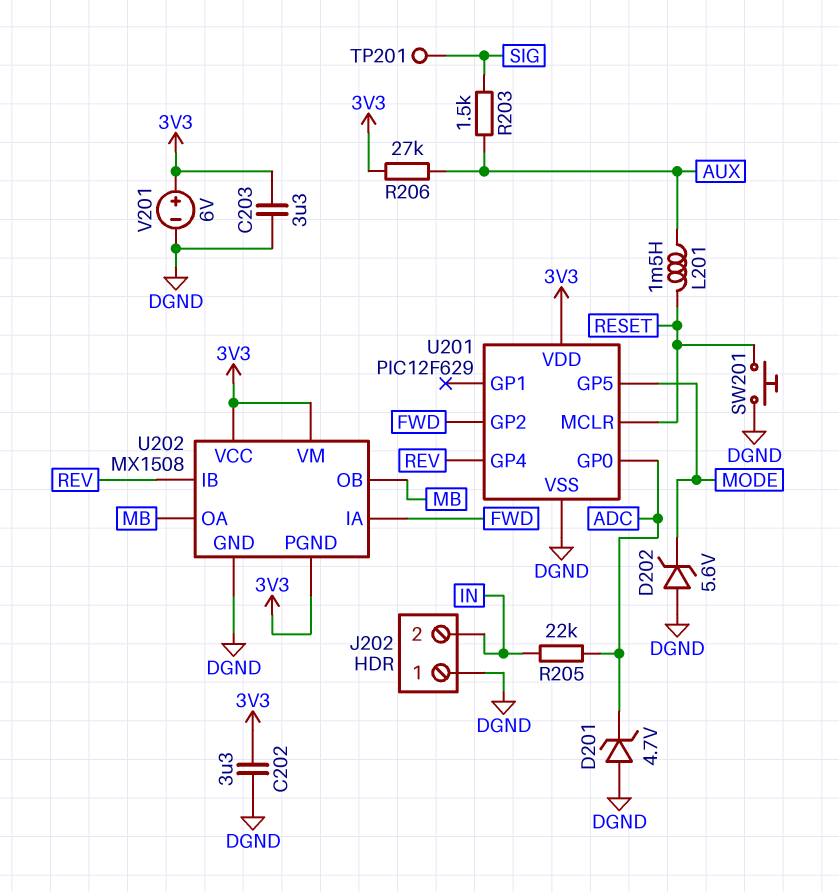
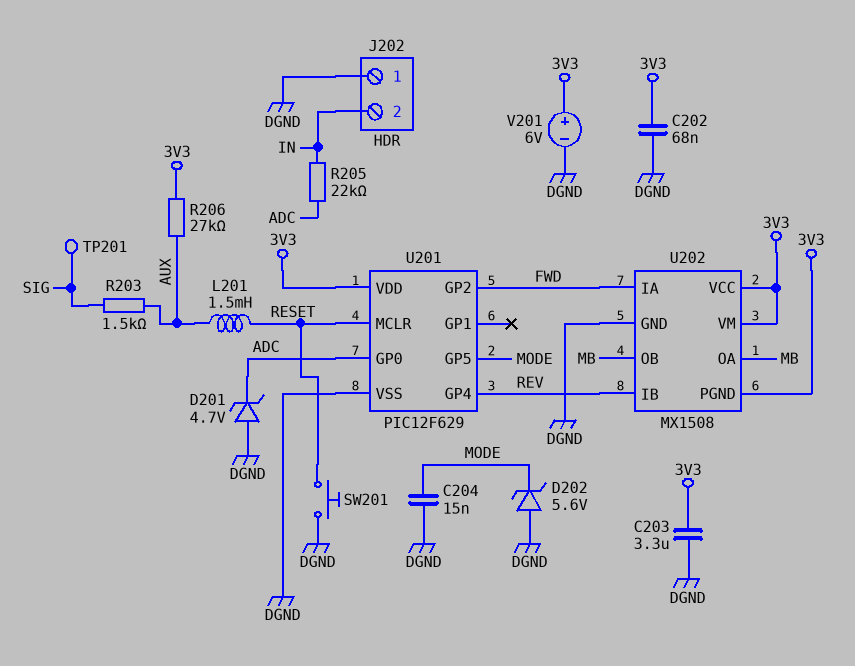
C202: 3.3uF (3V3, DGND) -> 68nF (3V3, DGND)
C204: none -> 15nF (DGND, MODE)

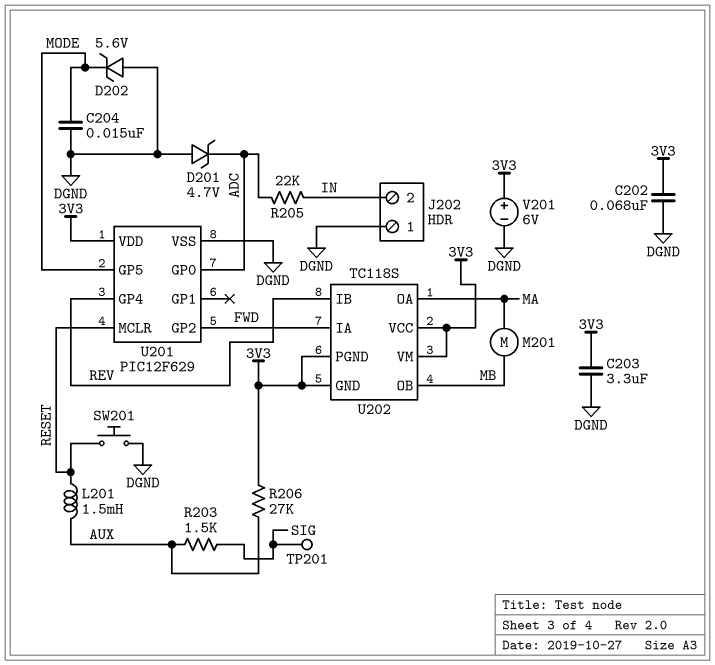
M201: none -> motor (MA, MB)
U202: MX1508 -> TC118S
U202 pin GND: DGND -> 3V3
U202 pin OA: MB -> MA

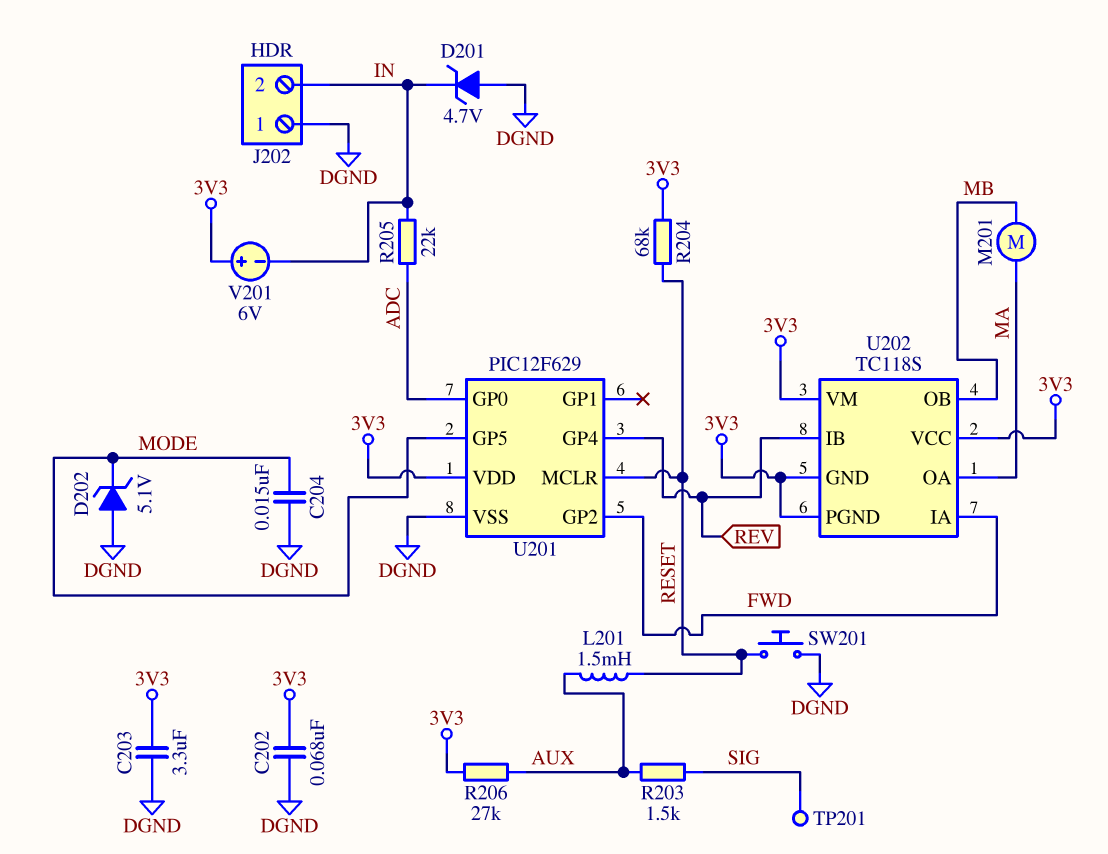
D201: zener 4.7V (A DGND, K ADC) -> zener 4.7V (A DGND, K IN)
D202: zener 5.6V (A DGND, K MODE) -> zener 5.1V (A DGND, K MODE)
R204: none -> 68k (3V3, RESET)
V201: 6V (plus 3V3, minus DGND) -> 6V (plus 3V3, minus IN)

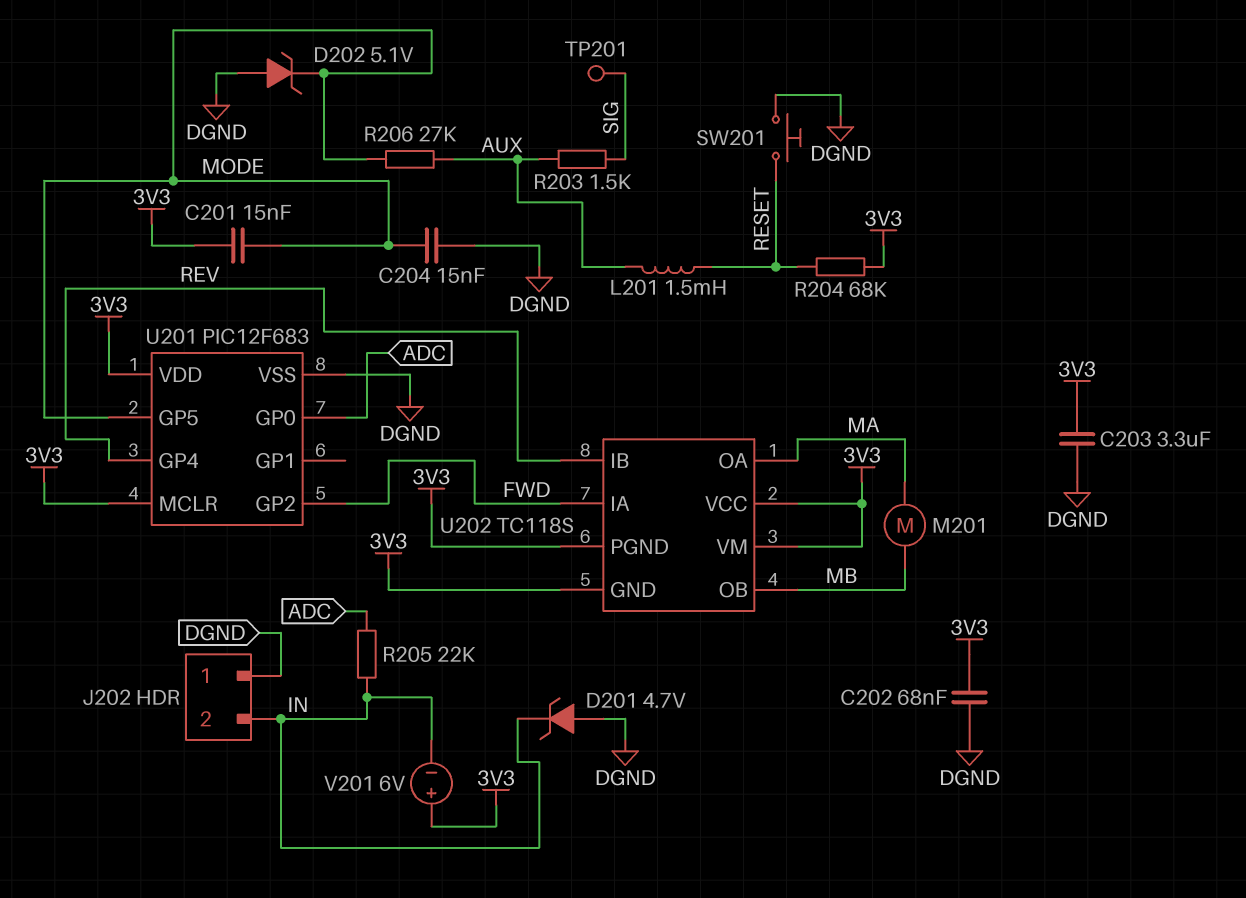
C201: none -> 15nF (3V3, MODE)
R206: 27k (3V3, AUX) -> 27k (AUX, MODE)
U201: PIC12F629 -> PIC12F683
U201 pin MCLR: RESET -> 3V3

